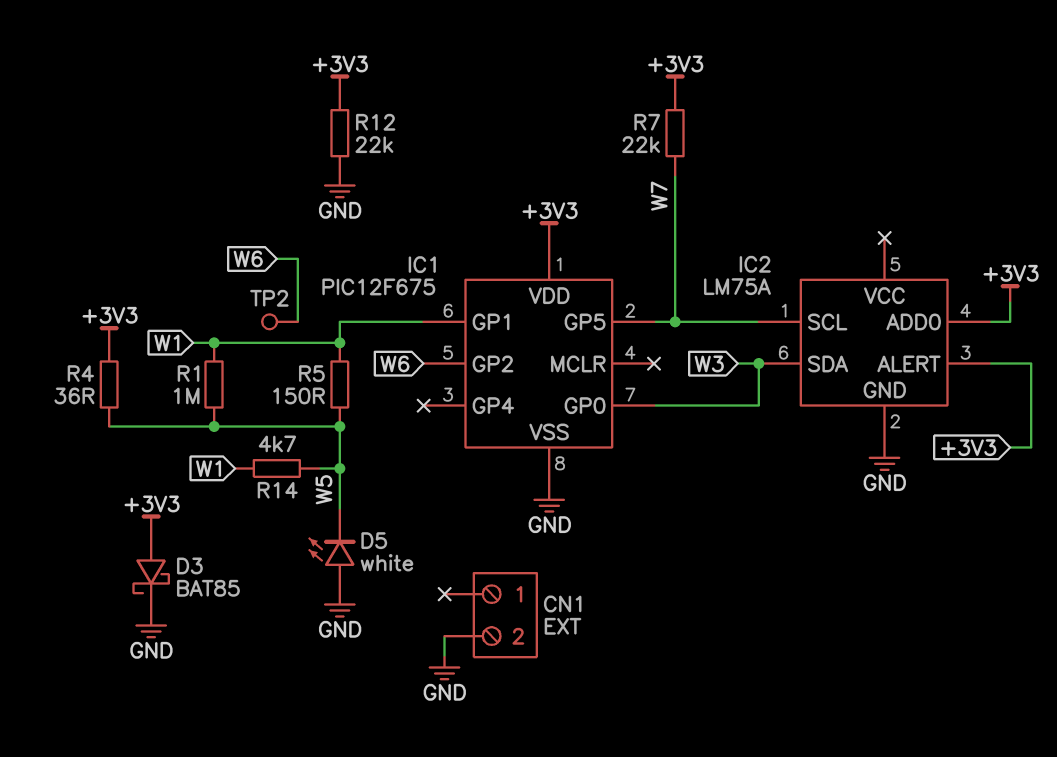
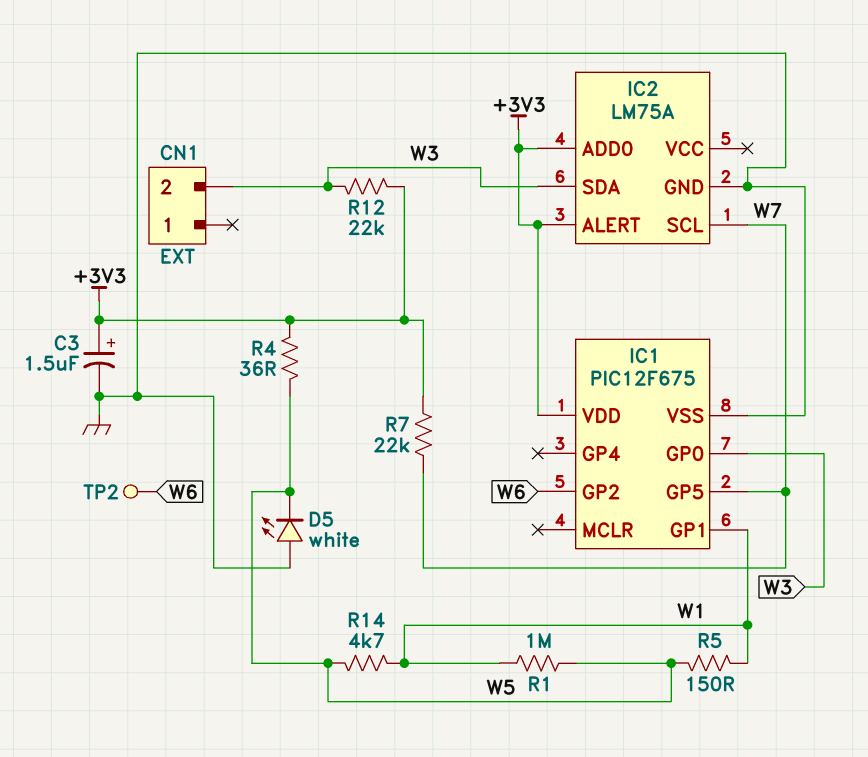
C3: none -> 1.5uF (plus +3V3, minus GND)
CN1 pin 2: GND -> W3
D3: schottky BAT85 (A +3V3, K GND) -> none
R12: 22k (+3V3, GND) -> 22k (+3V3, W3)

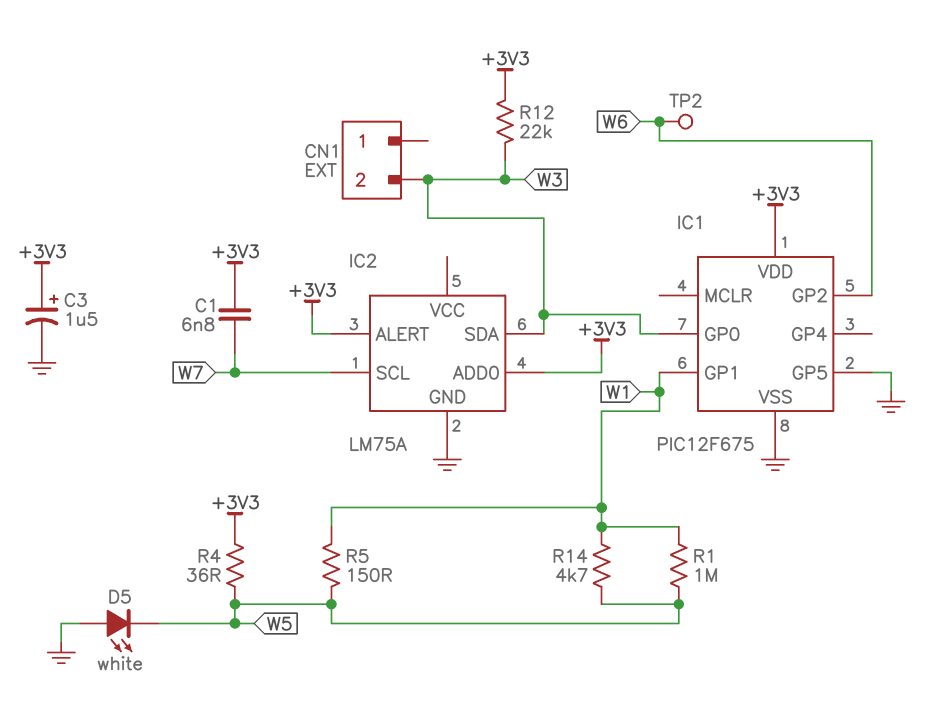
C1: none -> 6.8nF (+3V3, W7)
IC1 pin GP5: W7 -> GND
R7: 22k (+3V3, W7) -> none

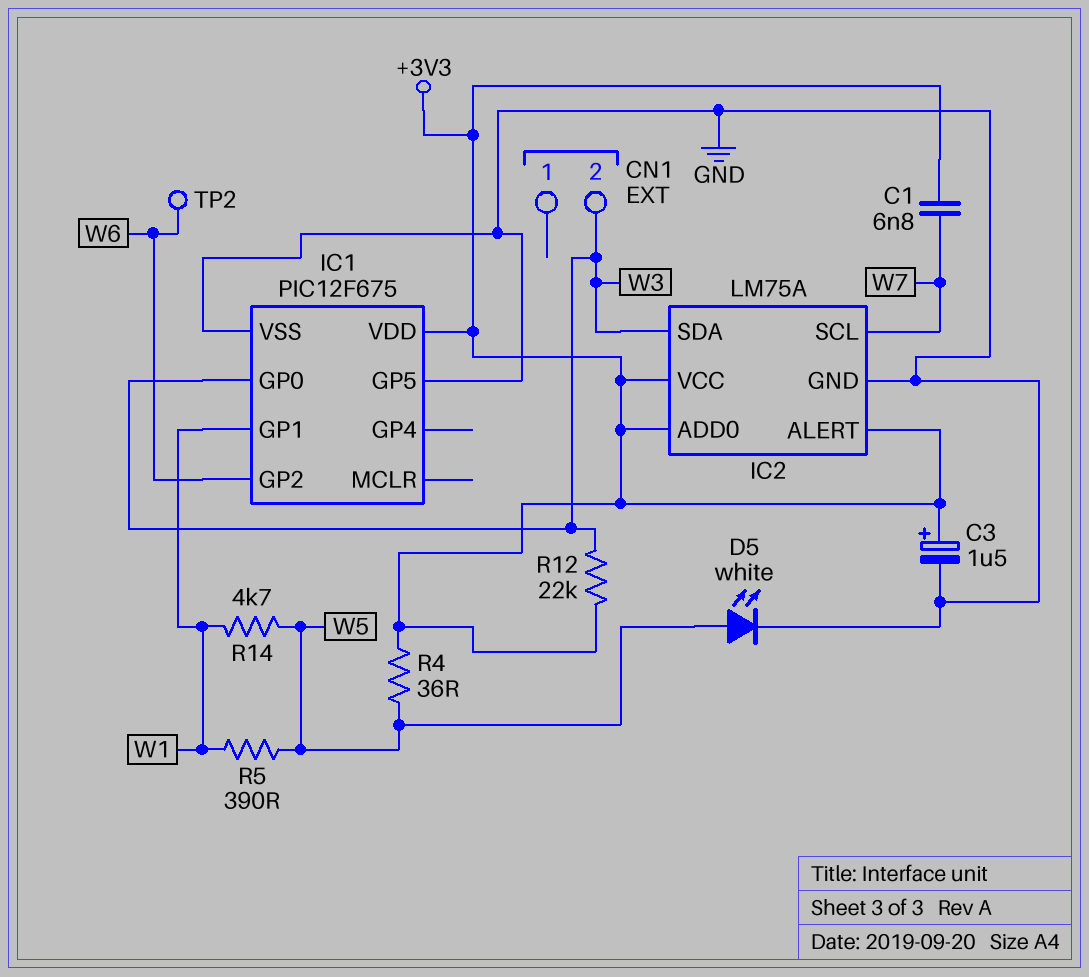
D5: LED white (A GND, K W5) -> LED white (A W5, K GND)
IC2 pin VCC: none -> +3V3
R1: 1M (W1, W5) -> none
R5: 150 (W1, W5) -> 390 (W1, W5)

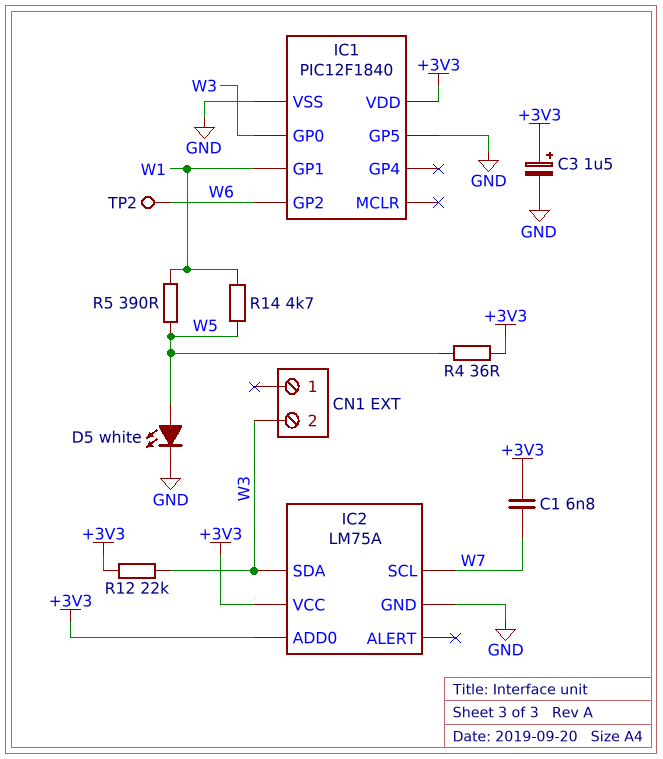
IC1: PIC12F675 -> PIC12F1840
IC2 pin ALERT: +3V3 -> none

